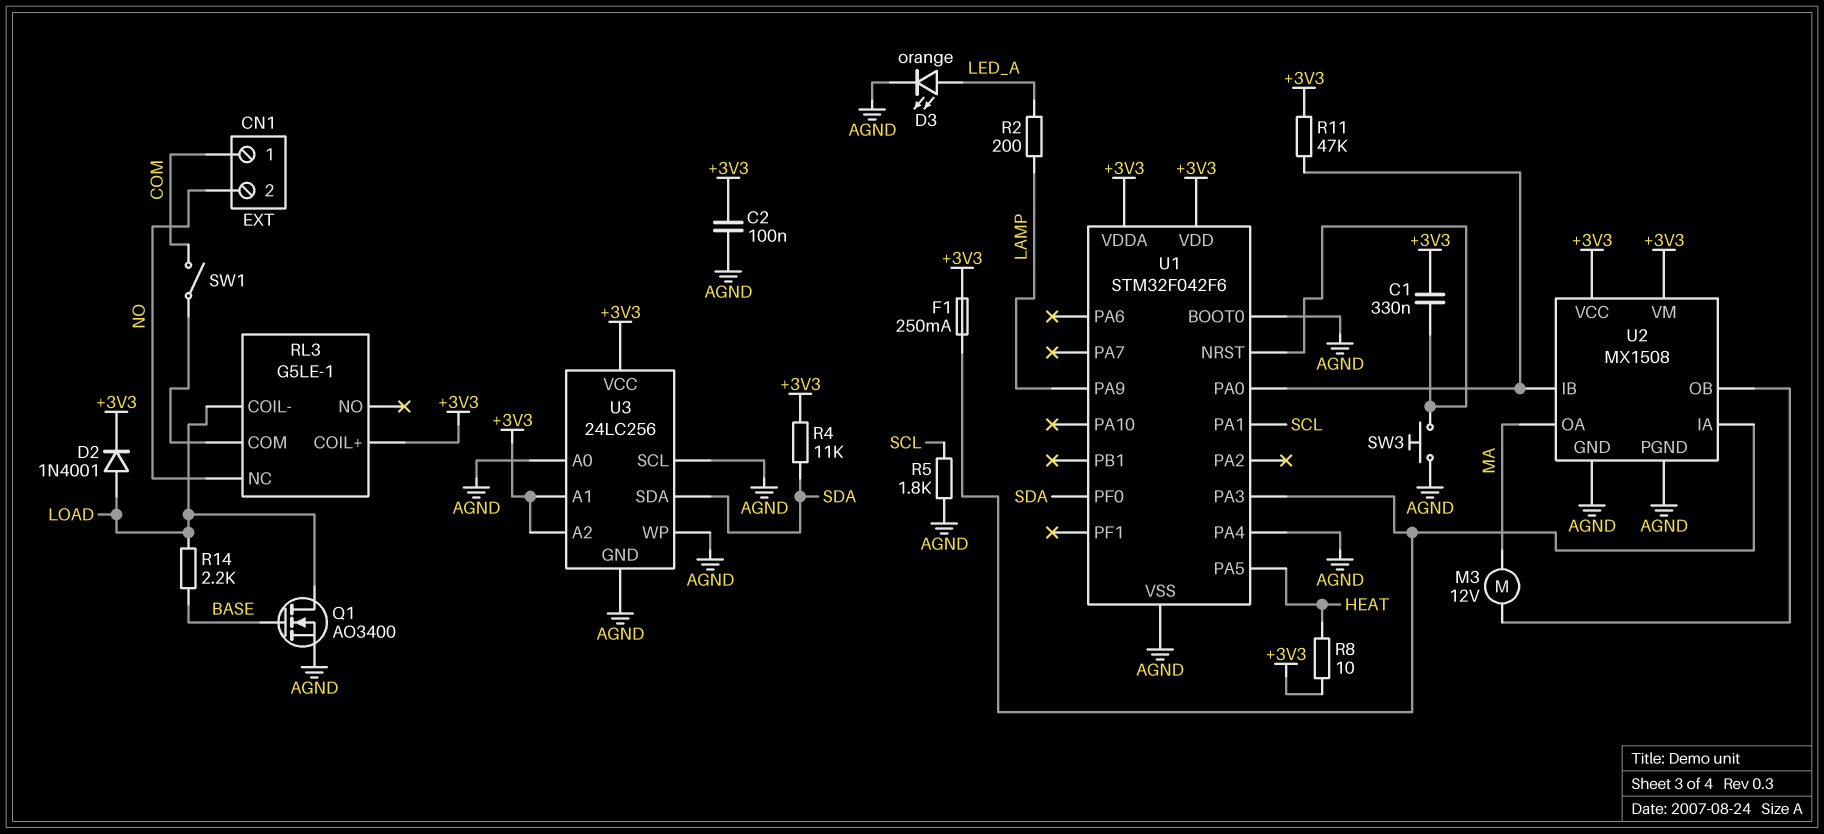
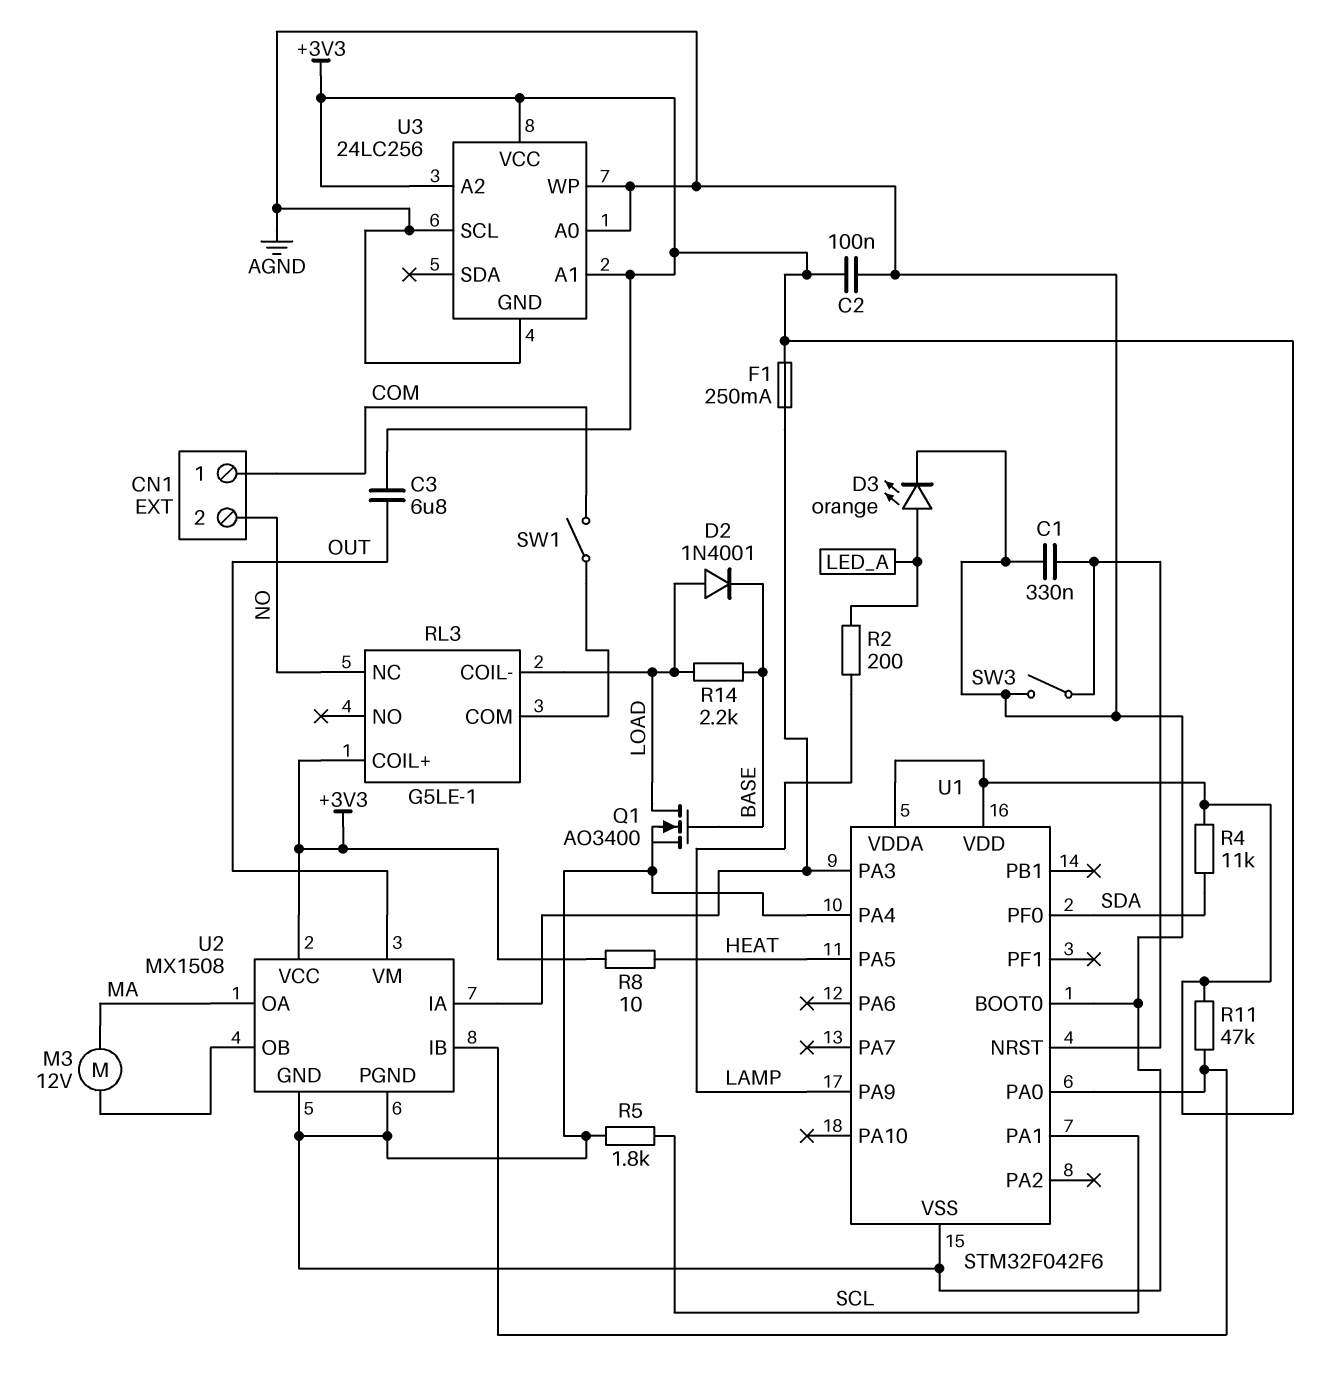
C1: 330nF (+3V3, U1/NRST) -> 330nF (AGND, U1/NRST)
C3: none -> 6.8uF (+3V3, OUT)
D2: diode 1N4001 (A LOAD, K +3V3) -> diode 1N4001 (A LOAD, K BASE)
SW3: button (AGND, U1/NRST) -> switch (AGND, U1/NRST)
U2 pin VM: +3V3 -> OUT
U3 pin SDA: SDA -> none

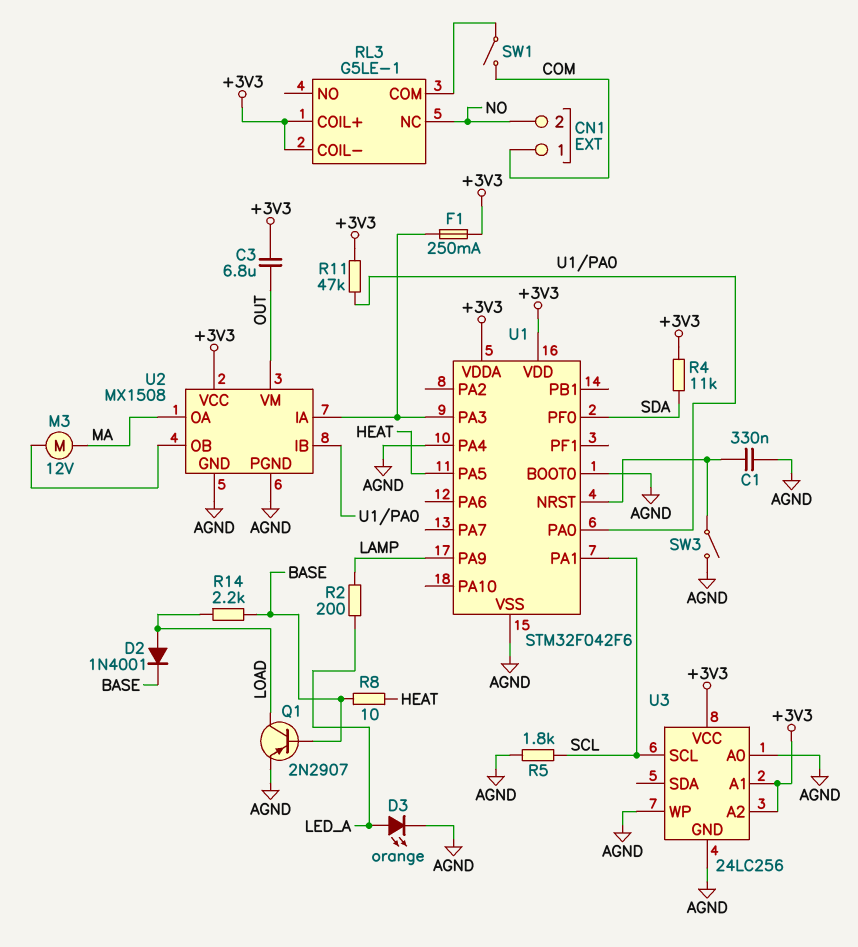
C2: 100nF (+3V3, AGND) -> none
Q1: NMOS AO3400 (G BASE, D LOAD, S AGND) -> PNP 2N2907 (B BASE, C LOAD, E AGND)
R8: 10 (+3V3, HEAT) -> 10 (BASE, HEAT)
RL3 pin COIL-: LOAD -> +3V3
U3 pin SCL: AGND -> SCL

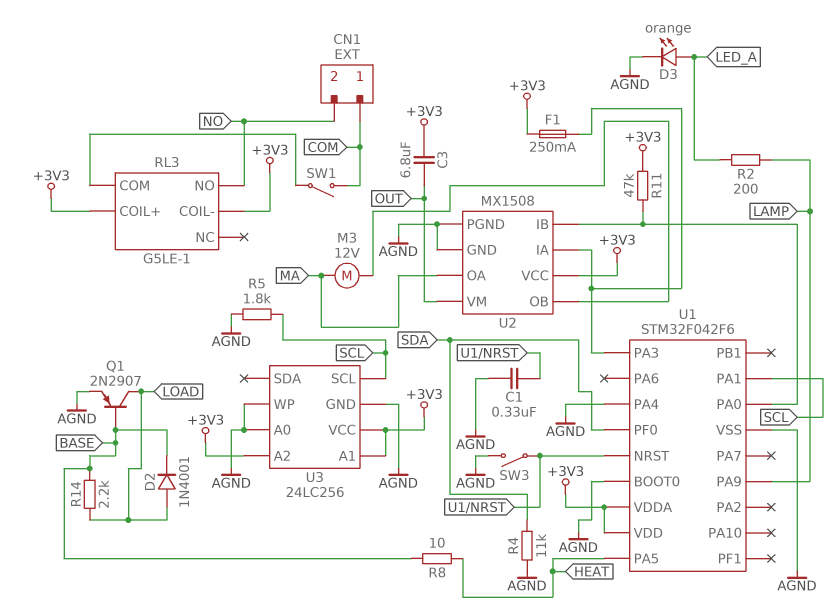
R4: 11k (+3V3, SDA) -> 11k (AGND, SDA)
RL3 pin NC: NO -> none
RL3 pin NO: none -> NO

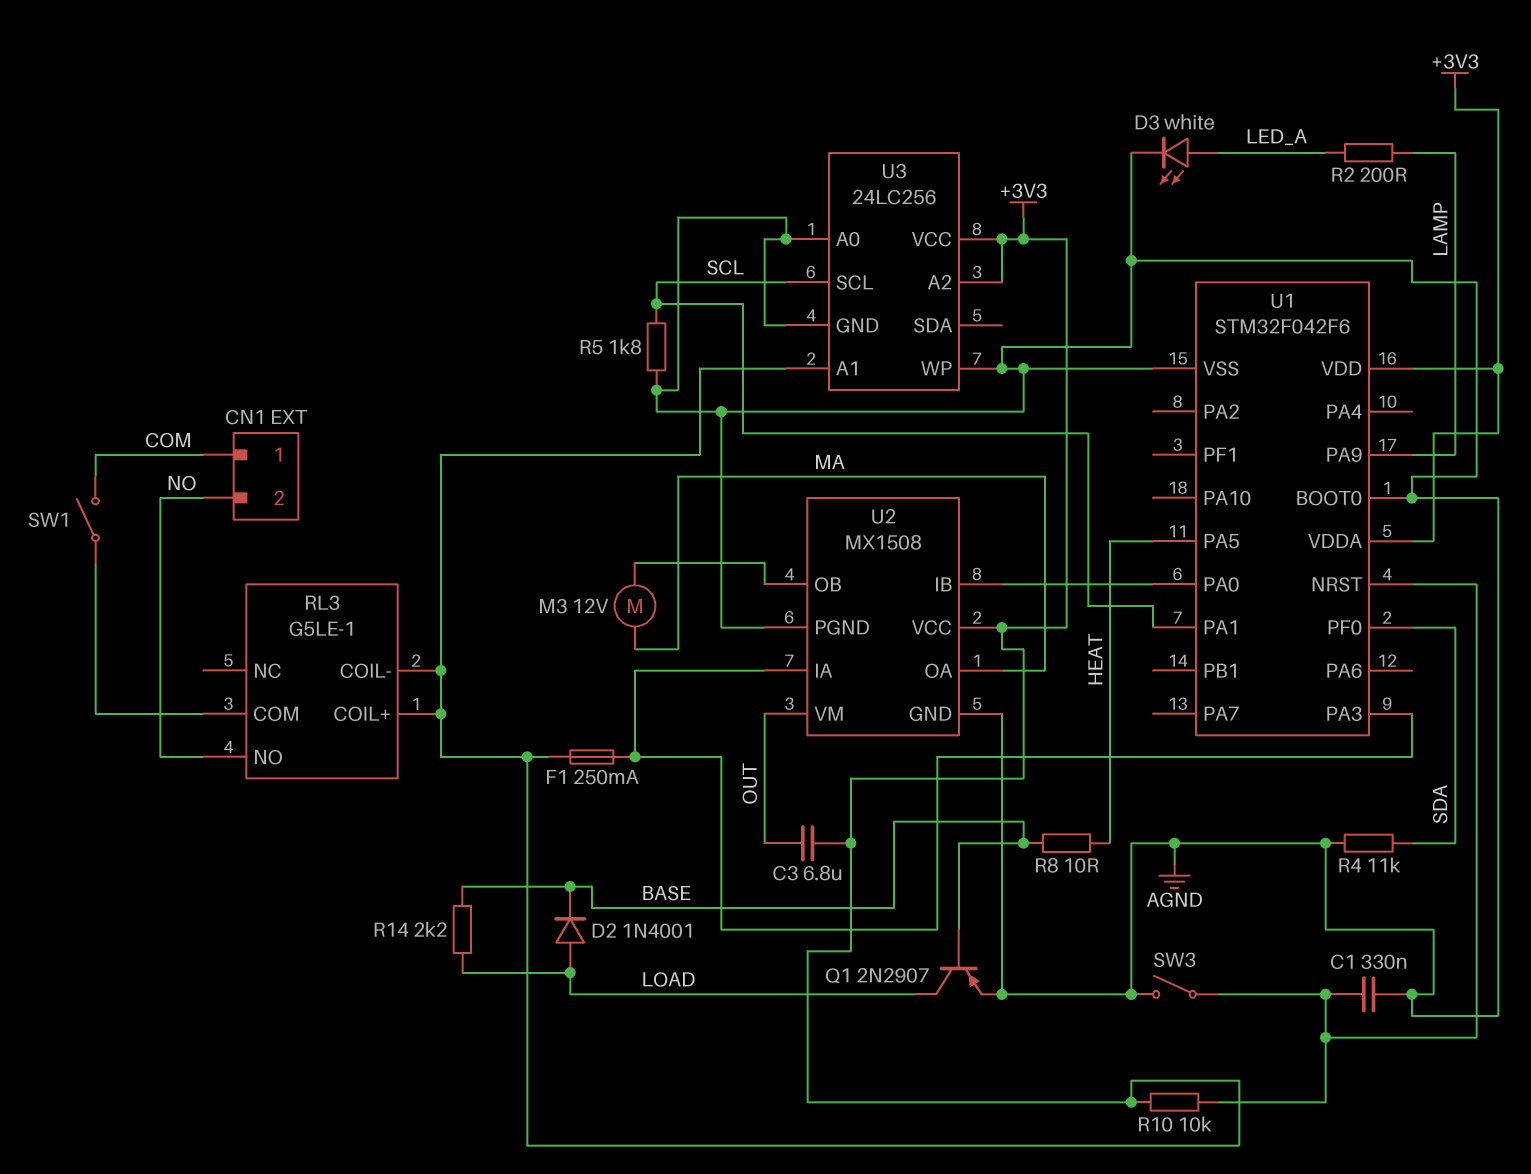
D3: LED orange (A LED_A, K AGND) -> LED white (A LED_A, K AGND)
R10: none -> 10k (+3V3, U1/NRST)
R11: 47k (+3V3, U1/PA0) -> none
U1 pin PA4: AGND -> none

